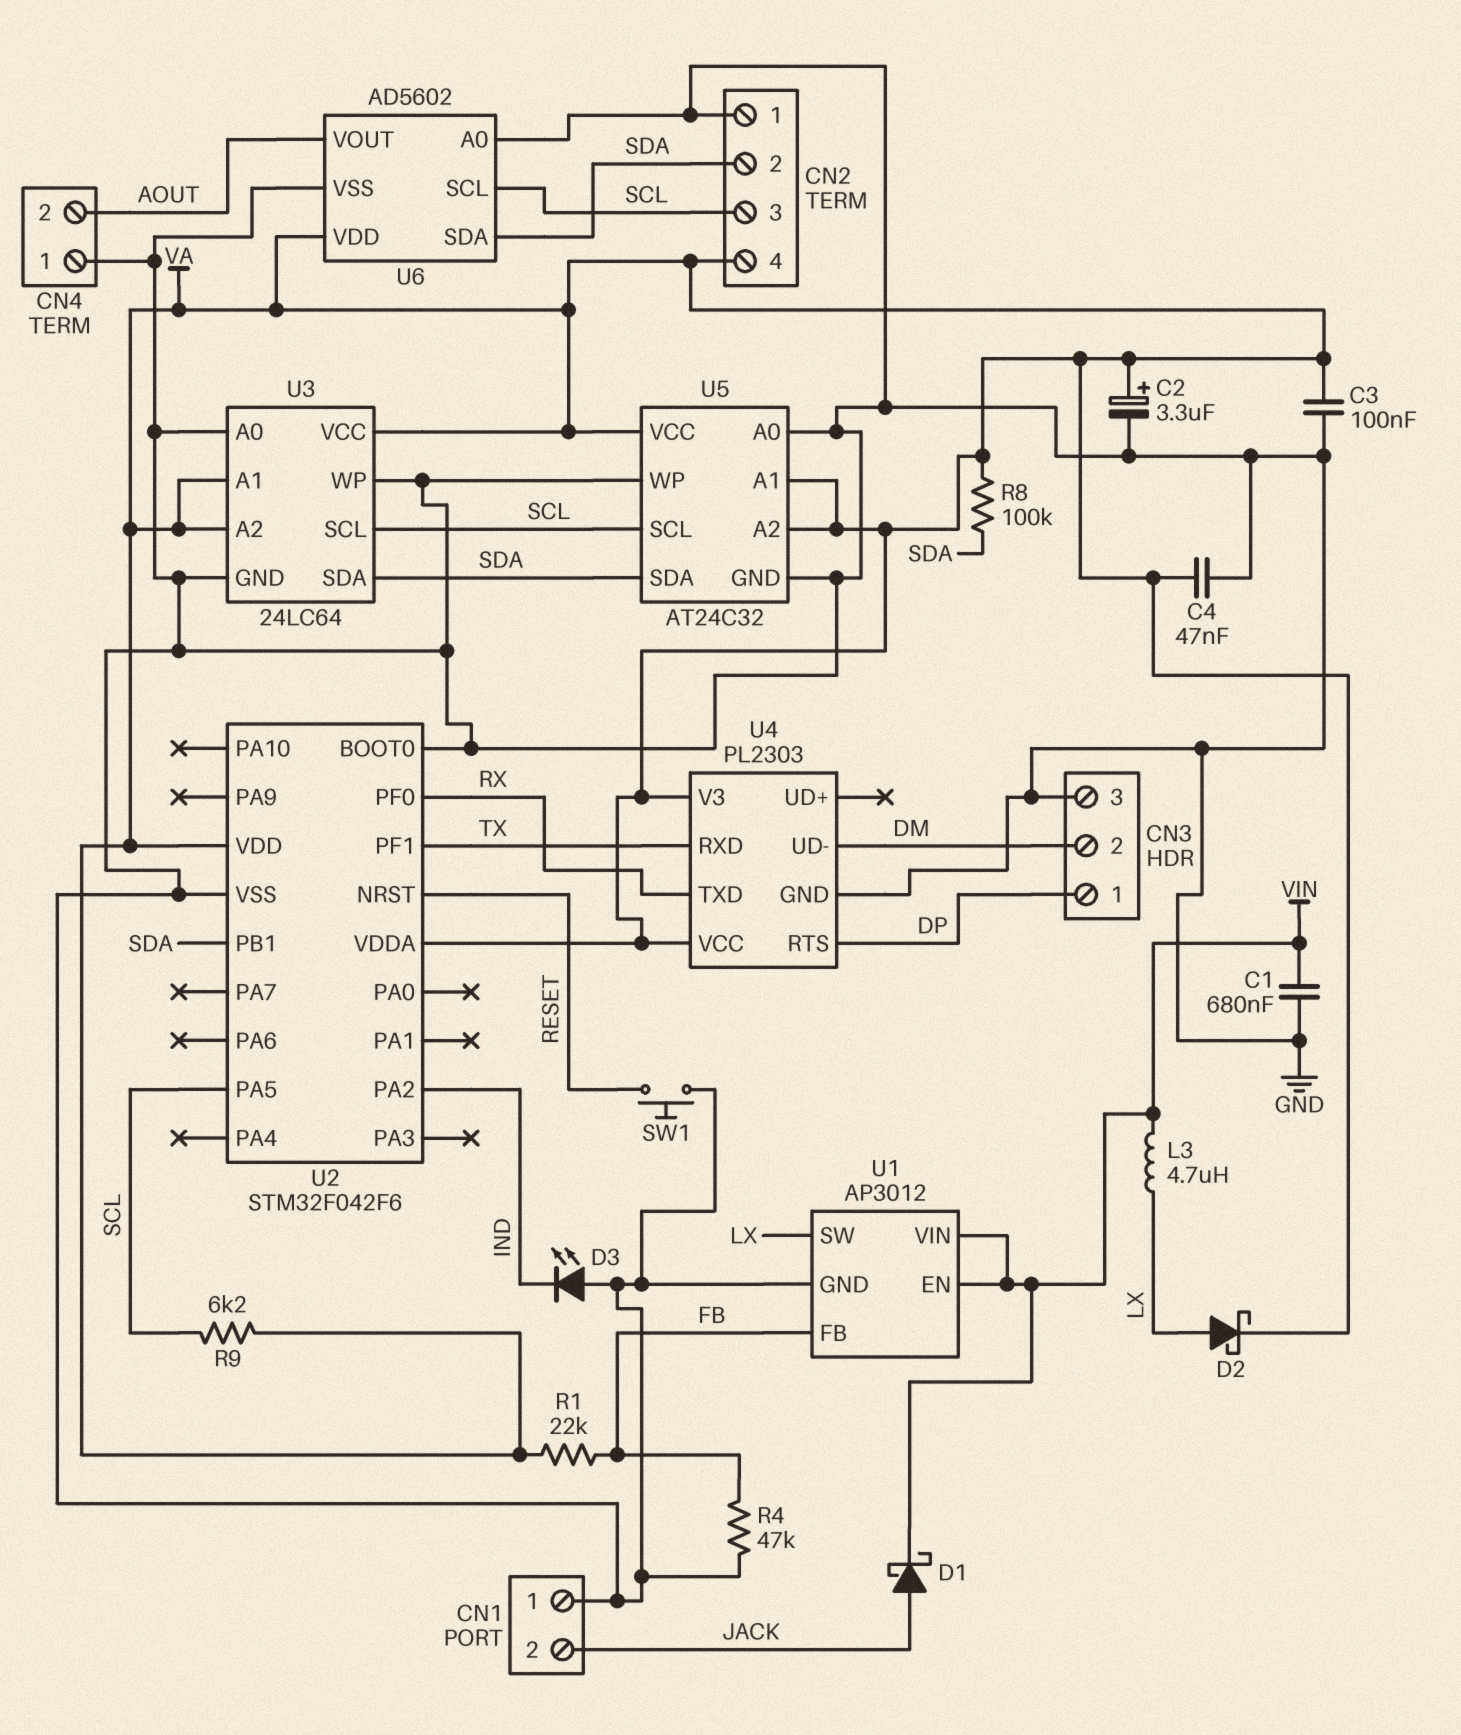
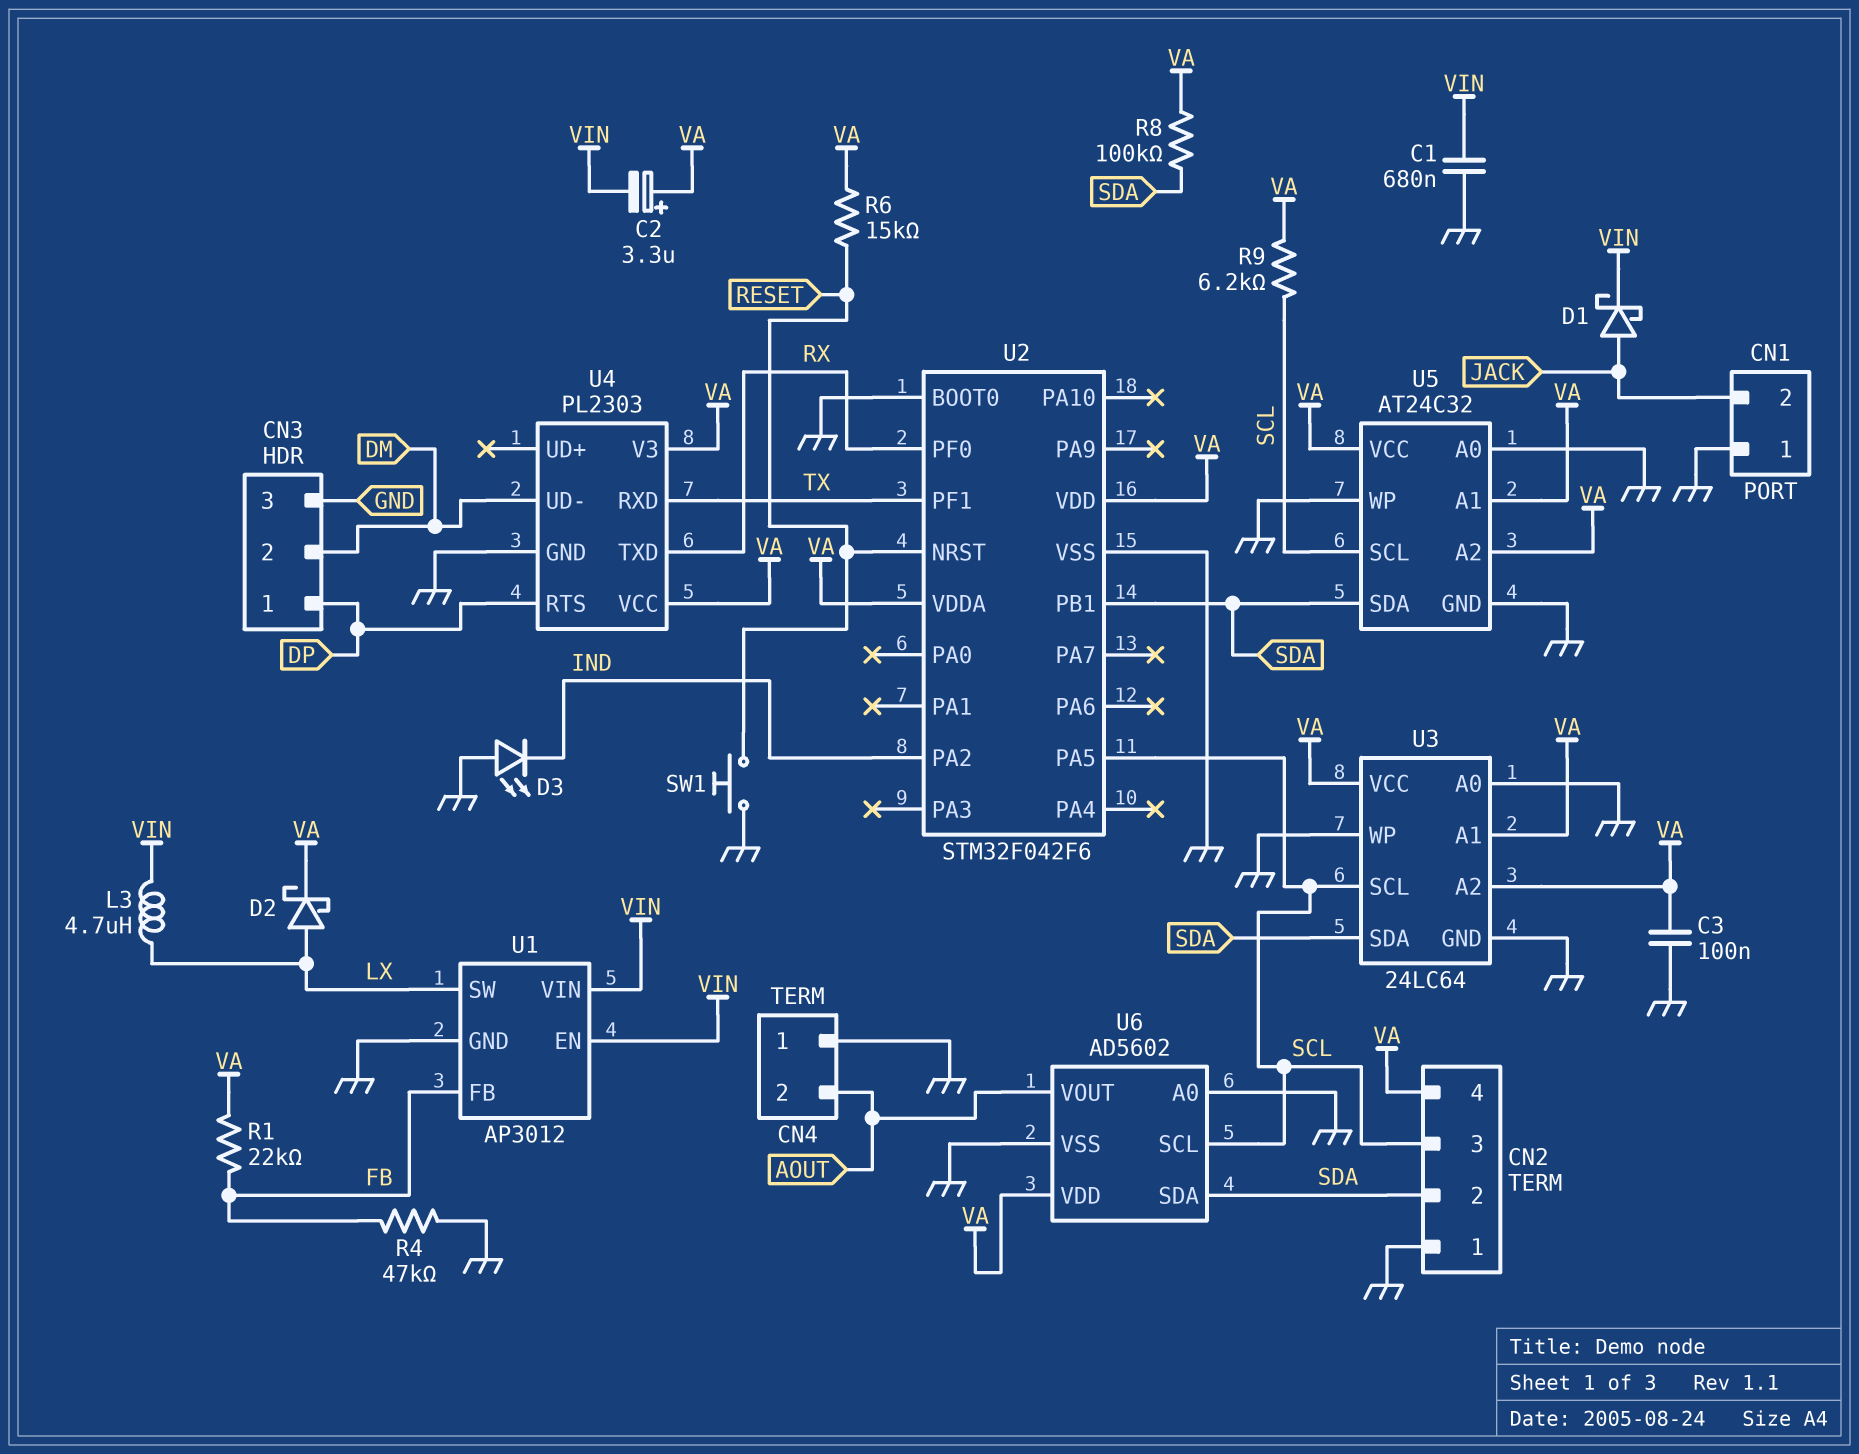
C2: 3.3uF (plus VA, minus GND) -> 3.3uF (plus VA, minus VIN)
C4: 47nF (GND, VA) -> none
R6: none -> 15k (RESET, VA)

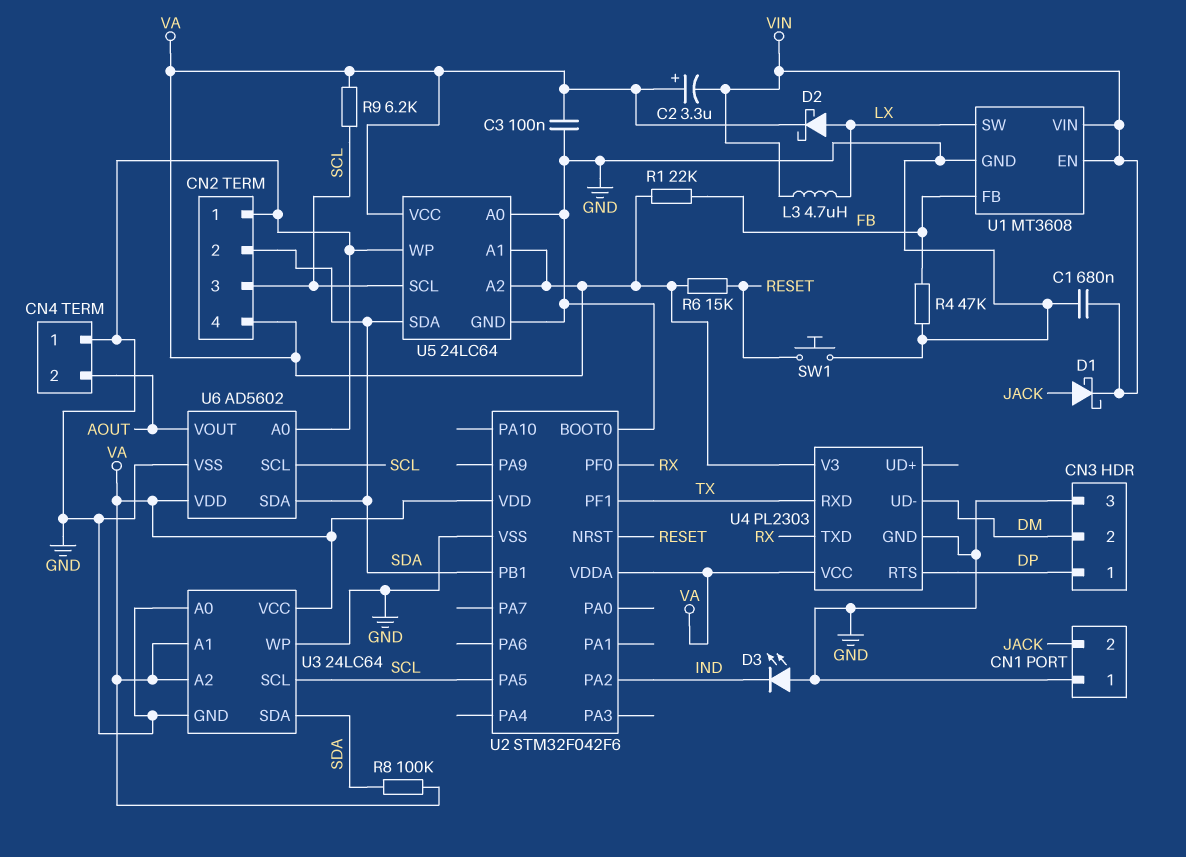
U1: AP3012 -> MT3608
U5: AT24C32 -> 24LC64

